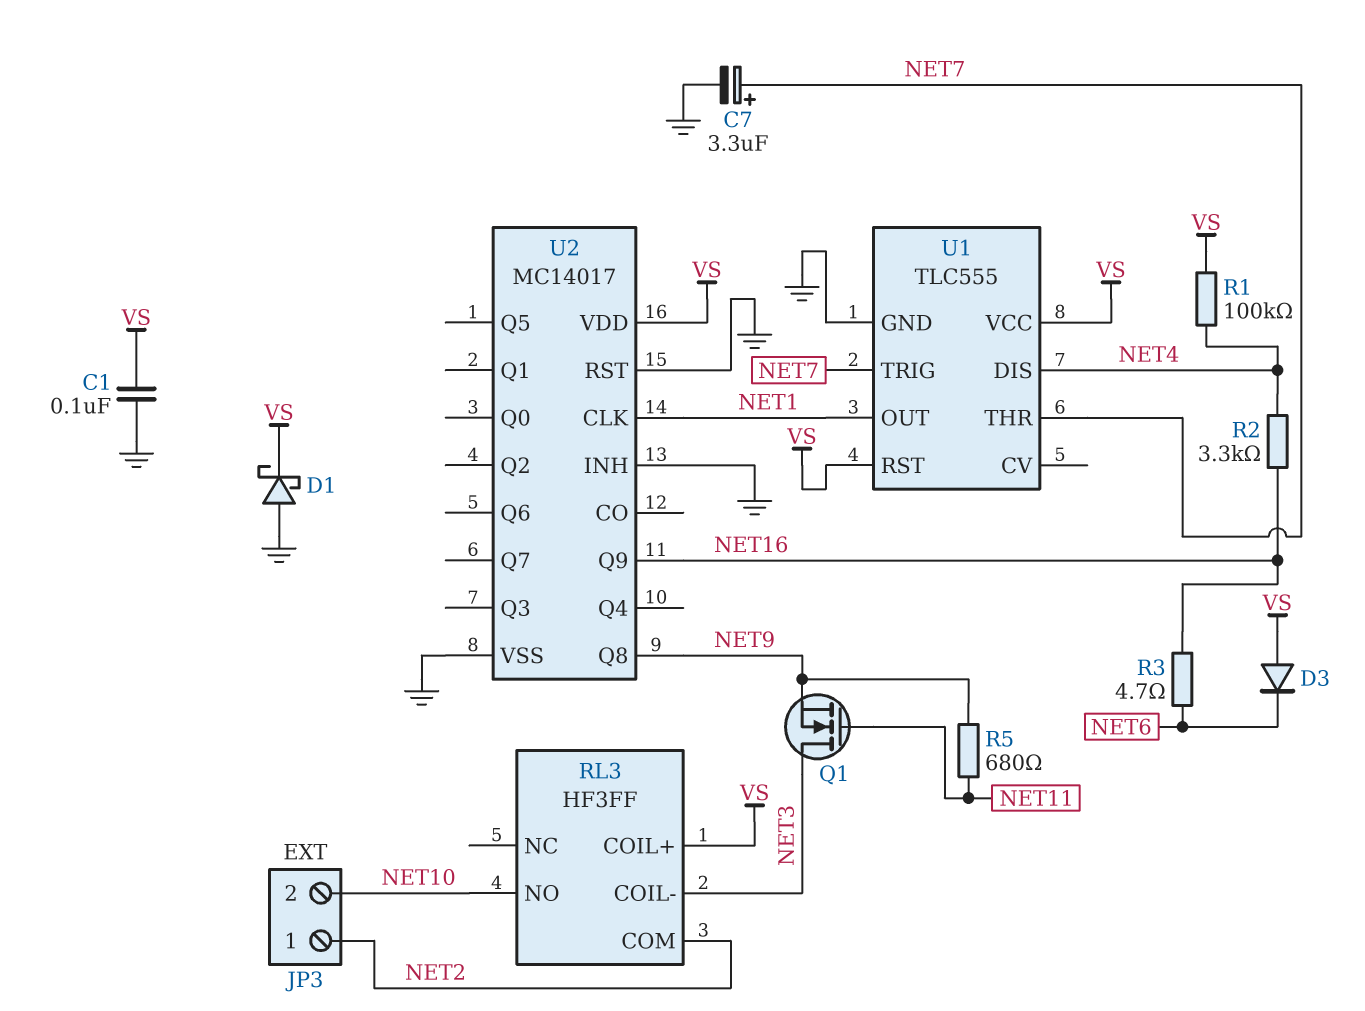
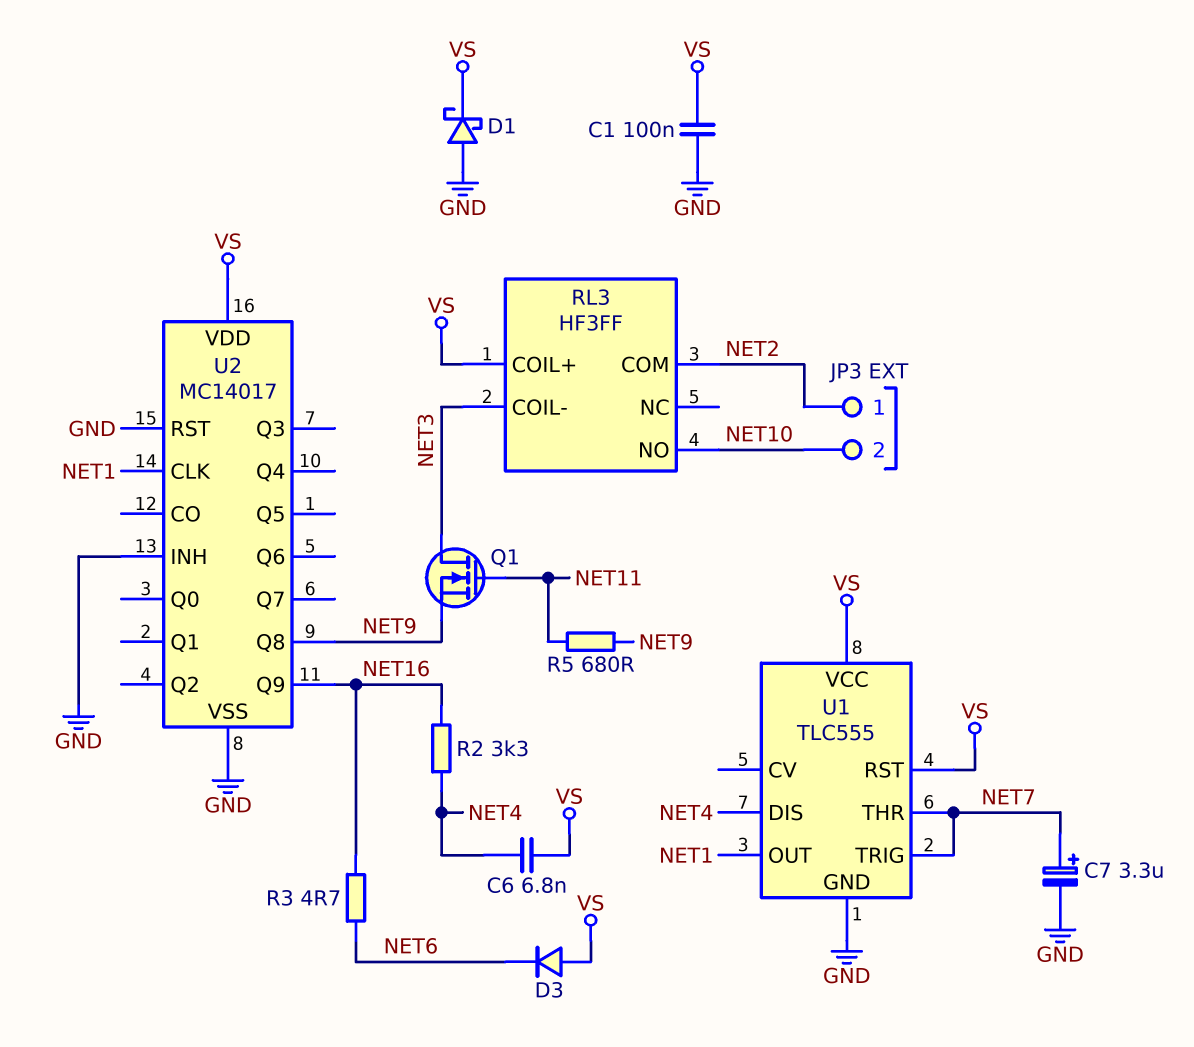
C6: none -> 6.8nF (NET4, VS)
R1: 100k (NET4, VS) -> none

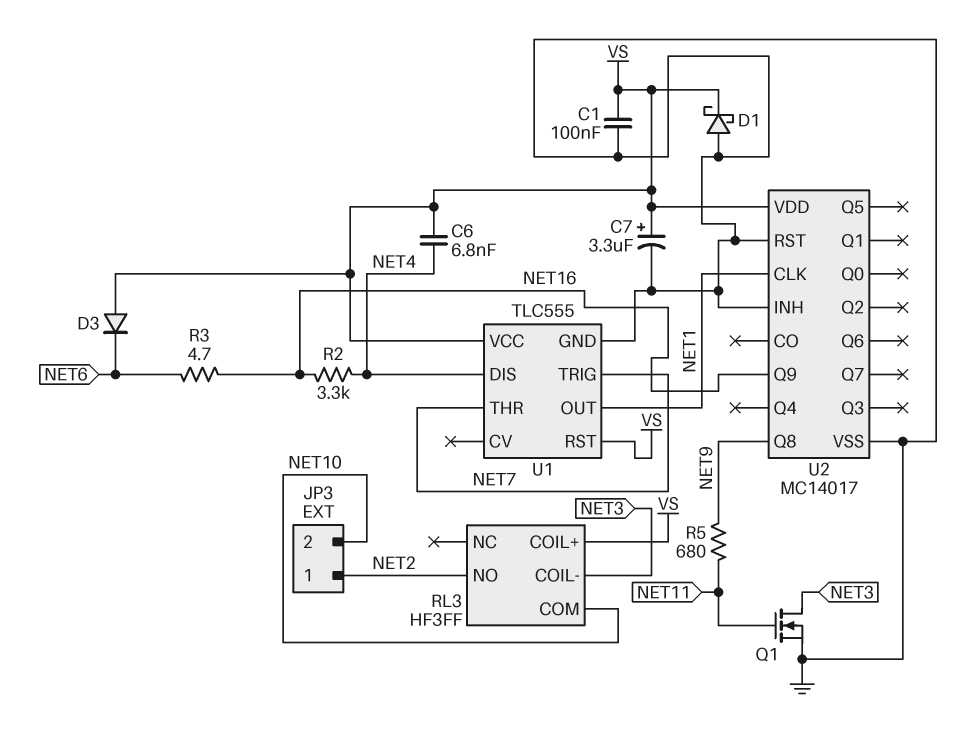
C7: 3.3uF (plus NET7, minus GND) -> 3.3uF (plus VS, minus GND)
Q1: NMOS (G NET11, D NET3, S NET9) -> NMOS (G NET11, D NET3, S GND)
RL3 pin COM: NET2 -> NET10
RL3 pin NO: NET10 -> NET2

